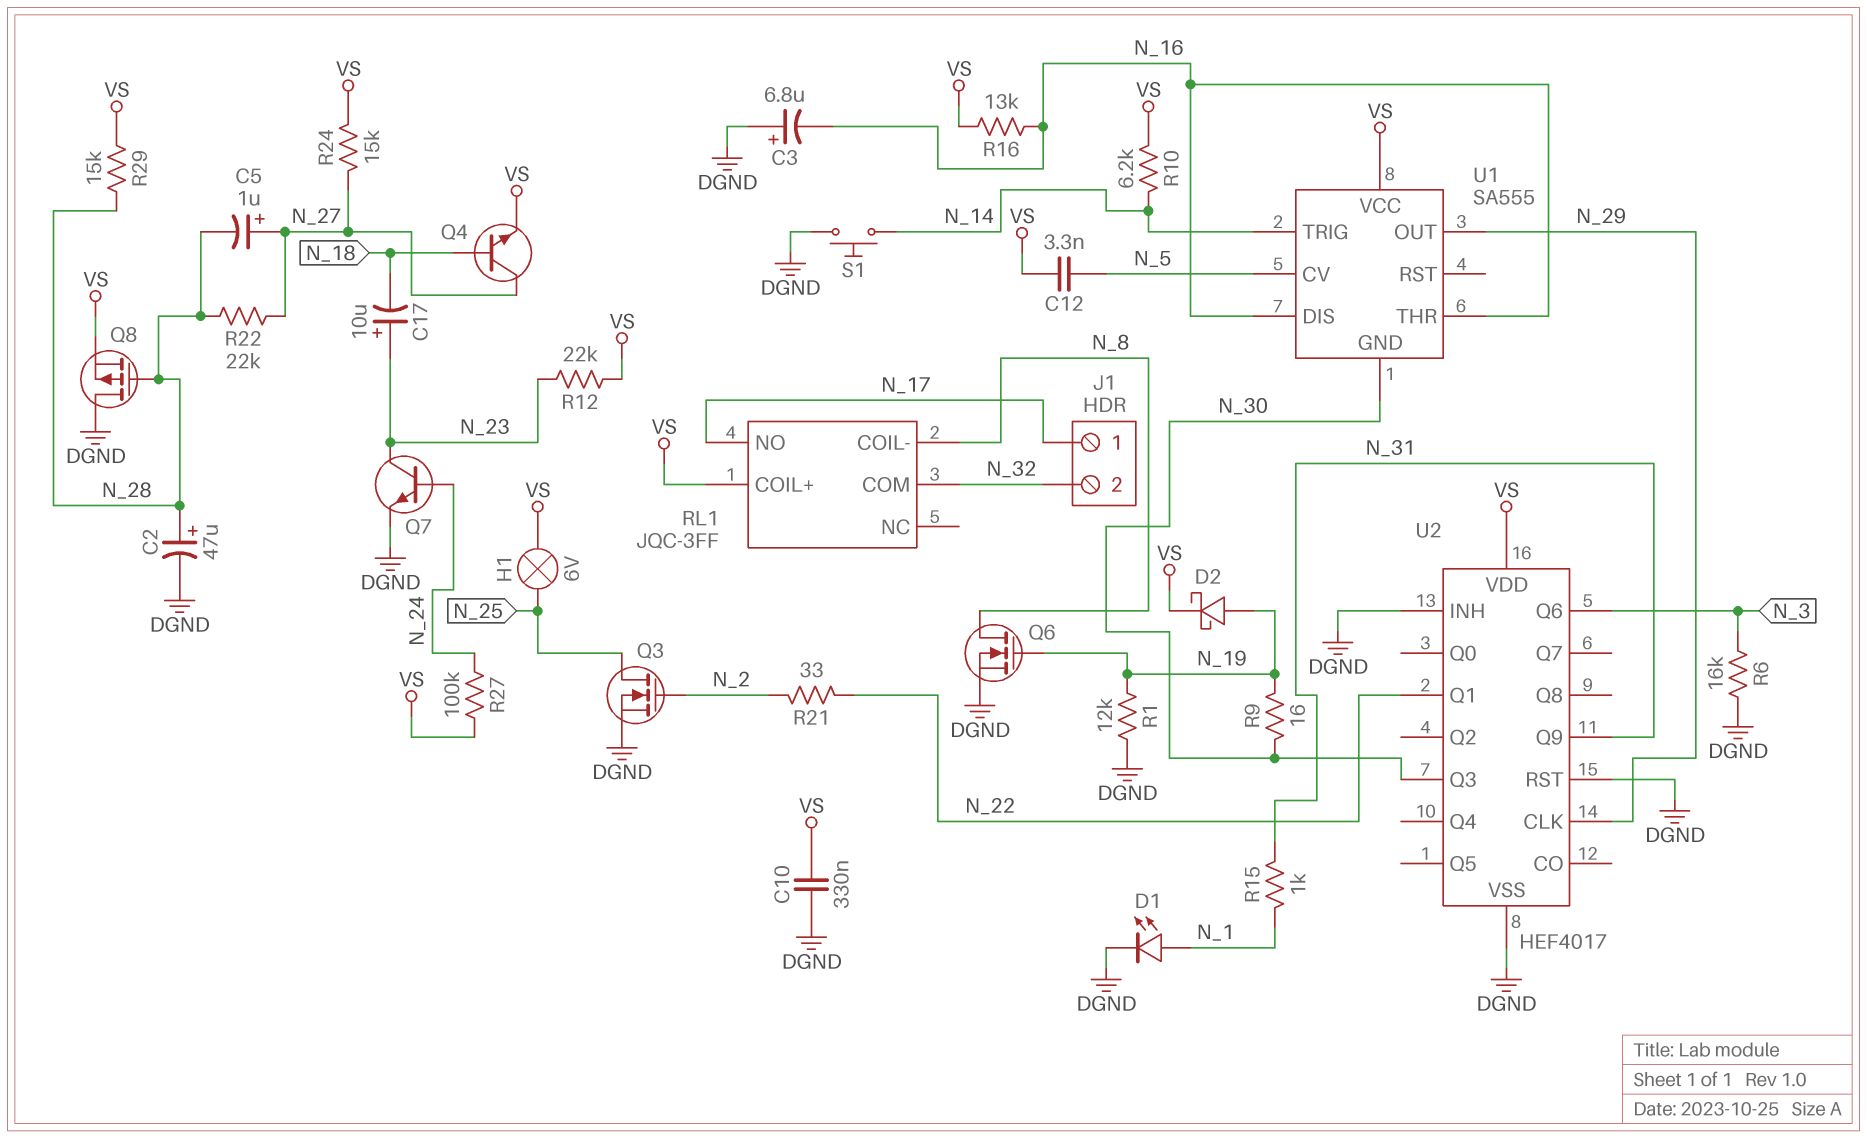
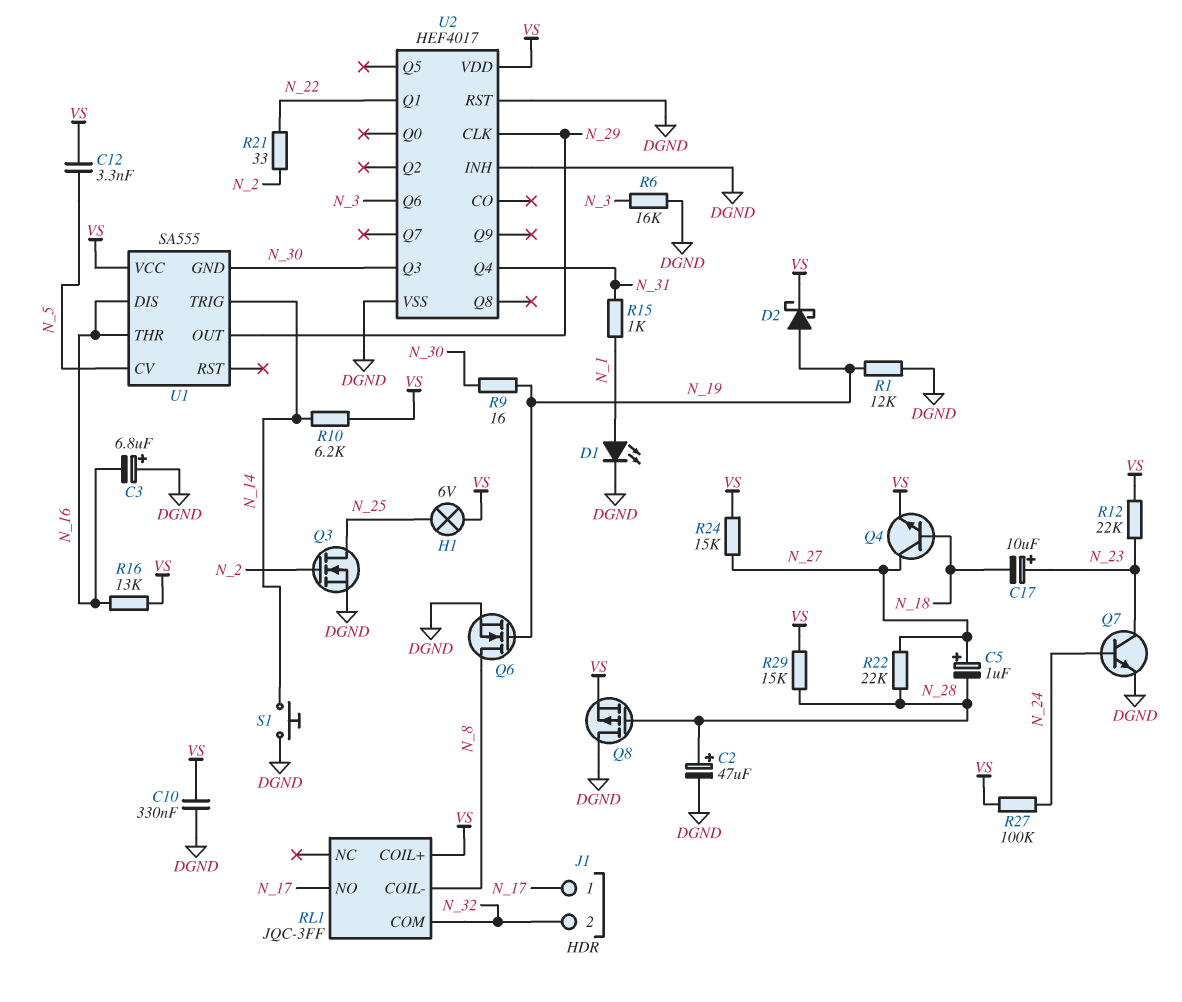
U2 pin Q4: none -> N_31
U2 pin Q9: N_31 -> none

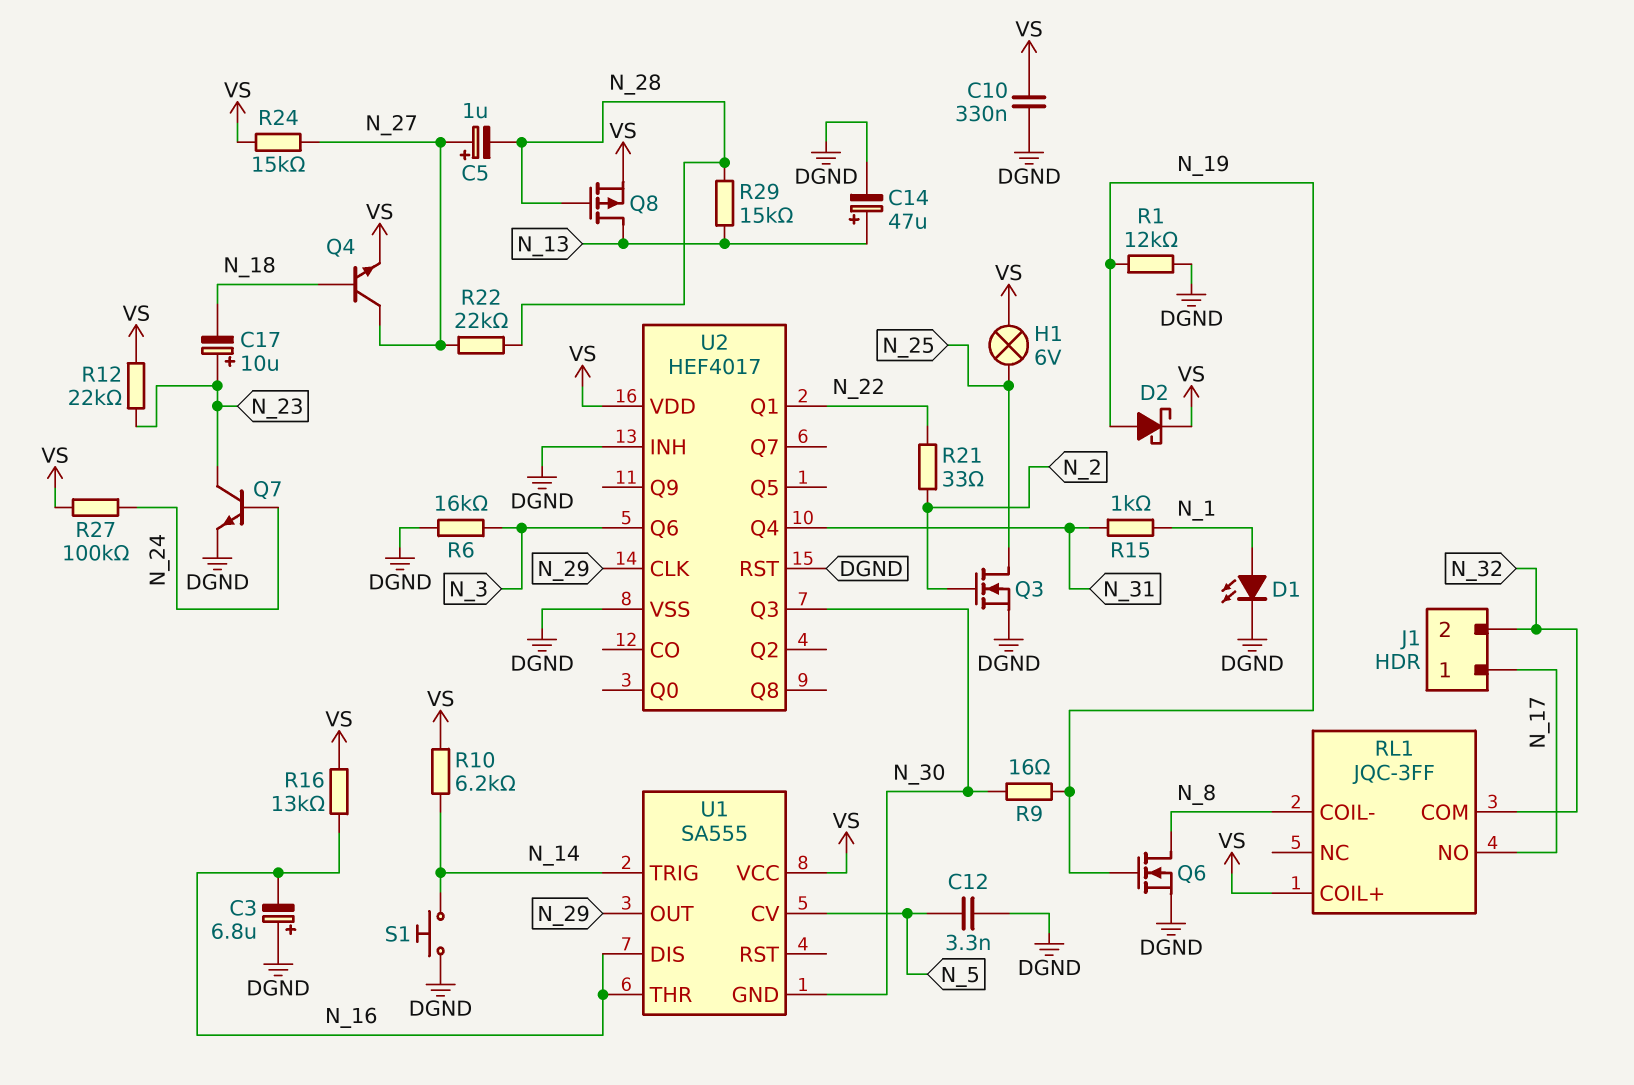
C2: 47uF (plus N_28, minus DGND) -> none
C12: 3.3nF (N_5, VS) -> 3.3nF (DGND, N_5)
C14: none -> 47uF (plus N_13, minus DGND)
Q8: PMOS (G N_28, D DGND, S VS) -> PMOS (G N_28, D N_13, S VS)
R29: 15k (N_28, VS) -> 15k (N_13, N_28)

